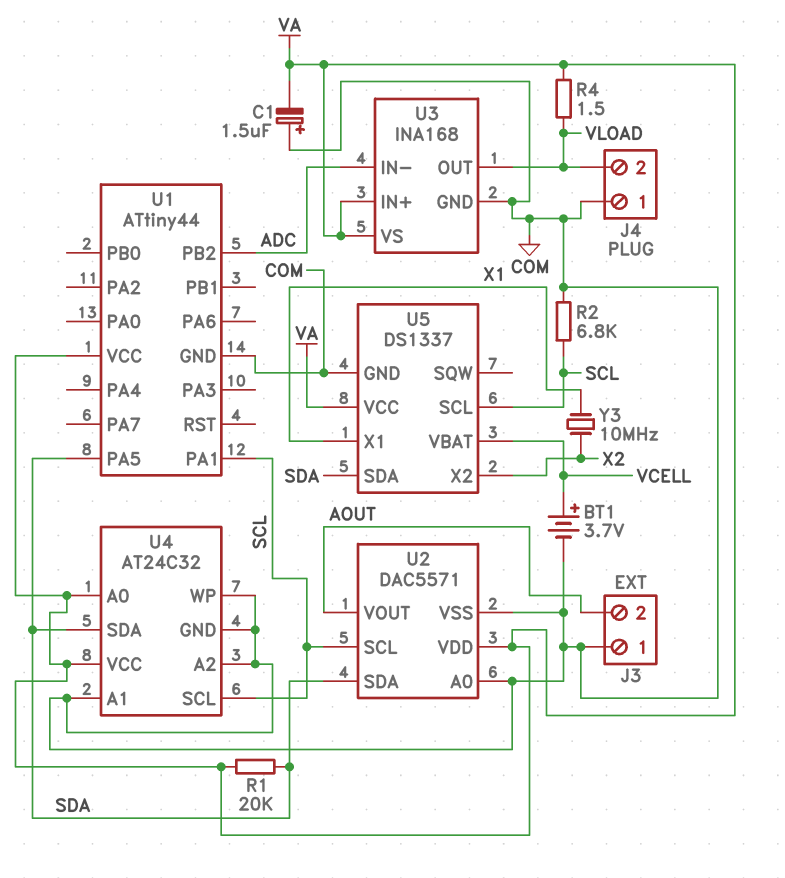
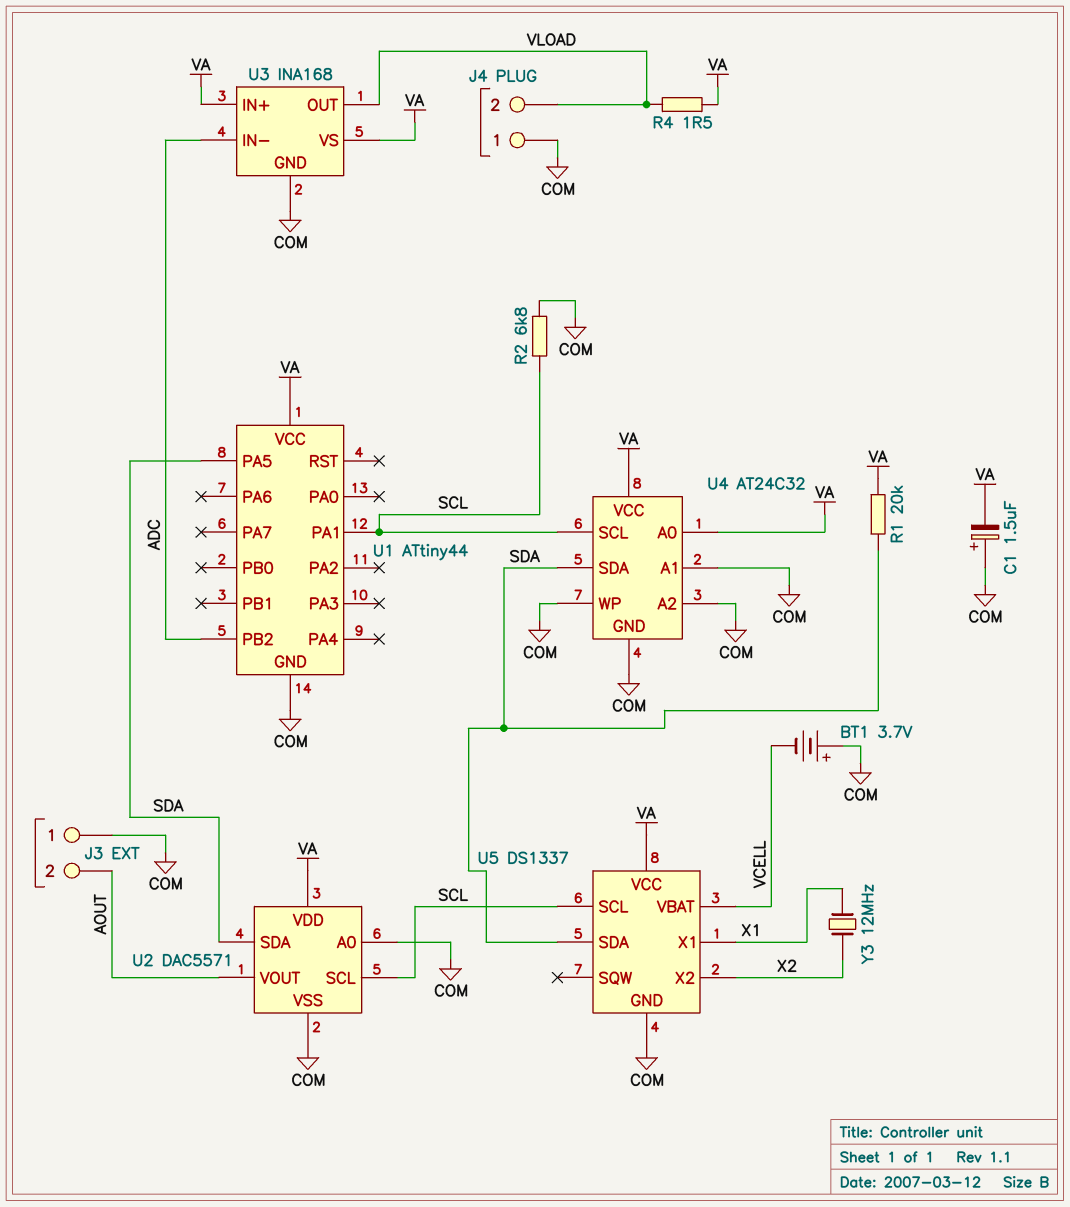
BT1: 3.7V (plus VCELL, minus COM) -> 3.7V (plus COM, minus VCELL)
Y3: 10MHz (X1, X2) -> 12MHz (X1, X2)

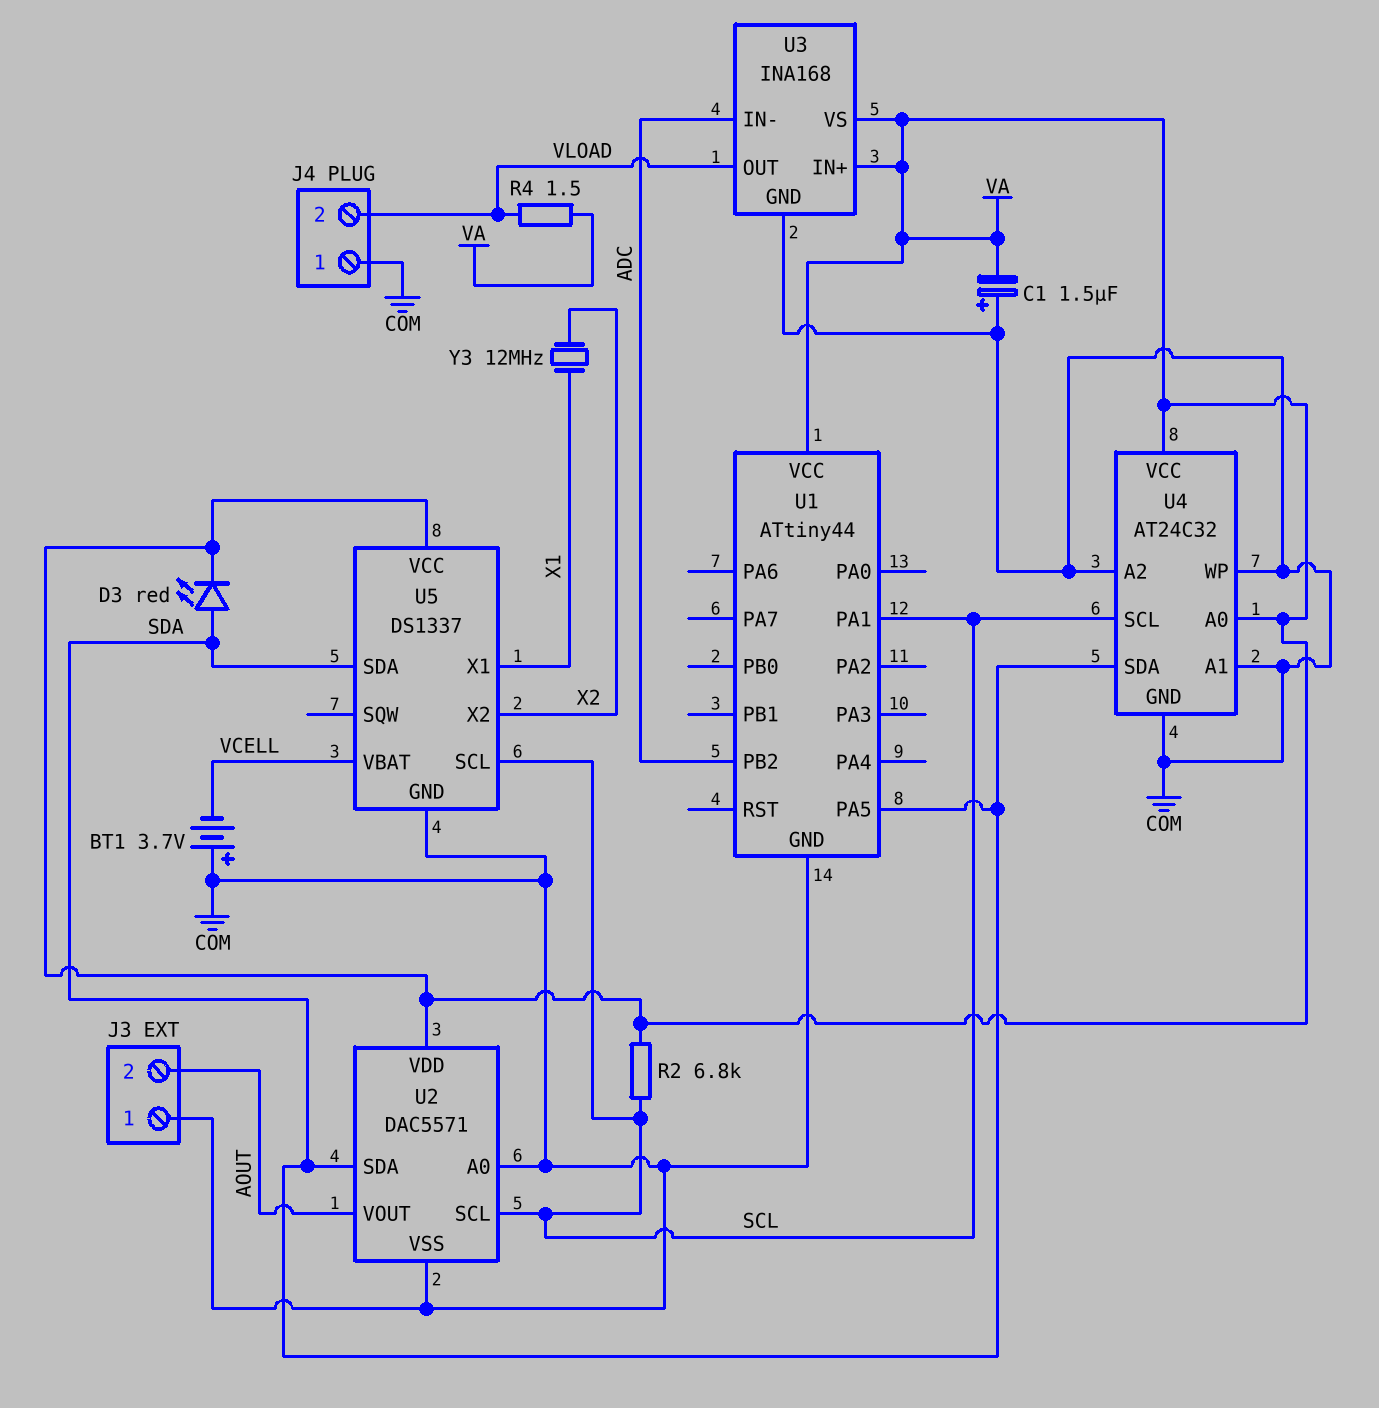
D3: none -> LED red (A SDA, K VA)
R1: 20k (SDA, VA) -> none
R2: 6.8k (COM, SCL) -> 6.8k (SCL, VA)

